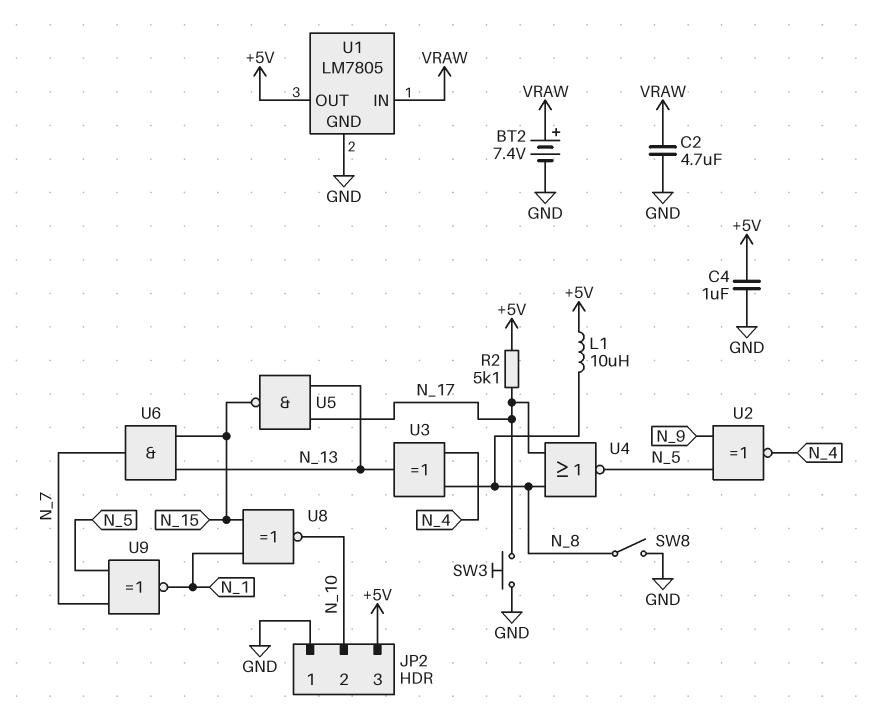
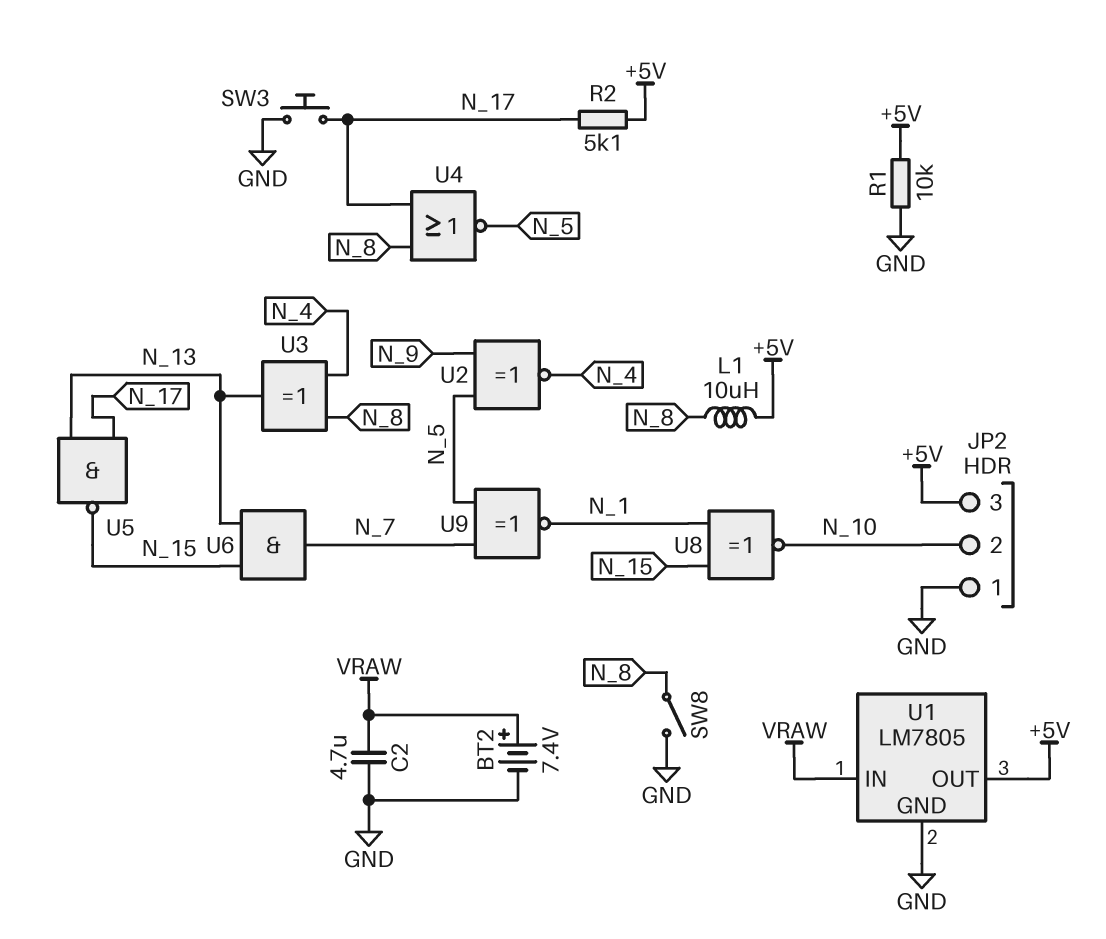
C4: 1uF (+5V, GND) -> none
R1: none -> 10k (+5V, GND)

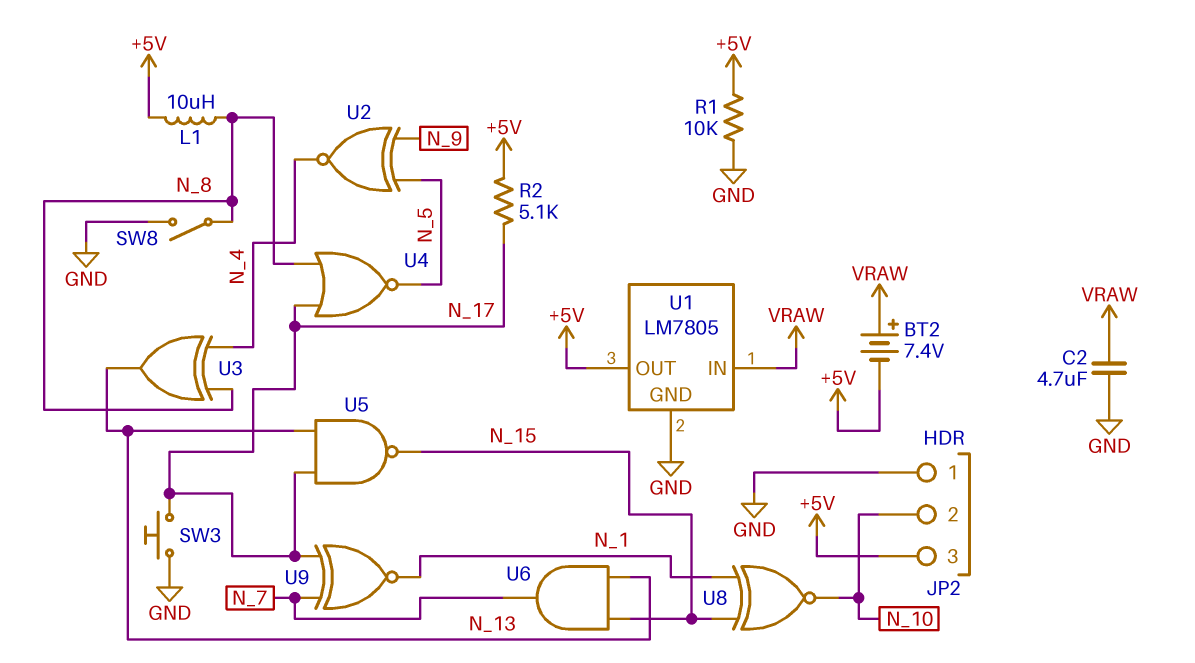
BT2: 7.4V (plus VRAW, minus GND) -> 7.4V (plus VRAW, minus +5V)
U9: XNOR (in N_5, in N_7, out N_1) -> XNOR (in N_7, in N_17, out N_1)

